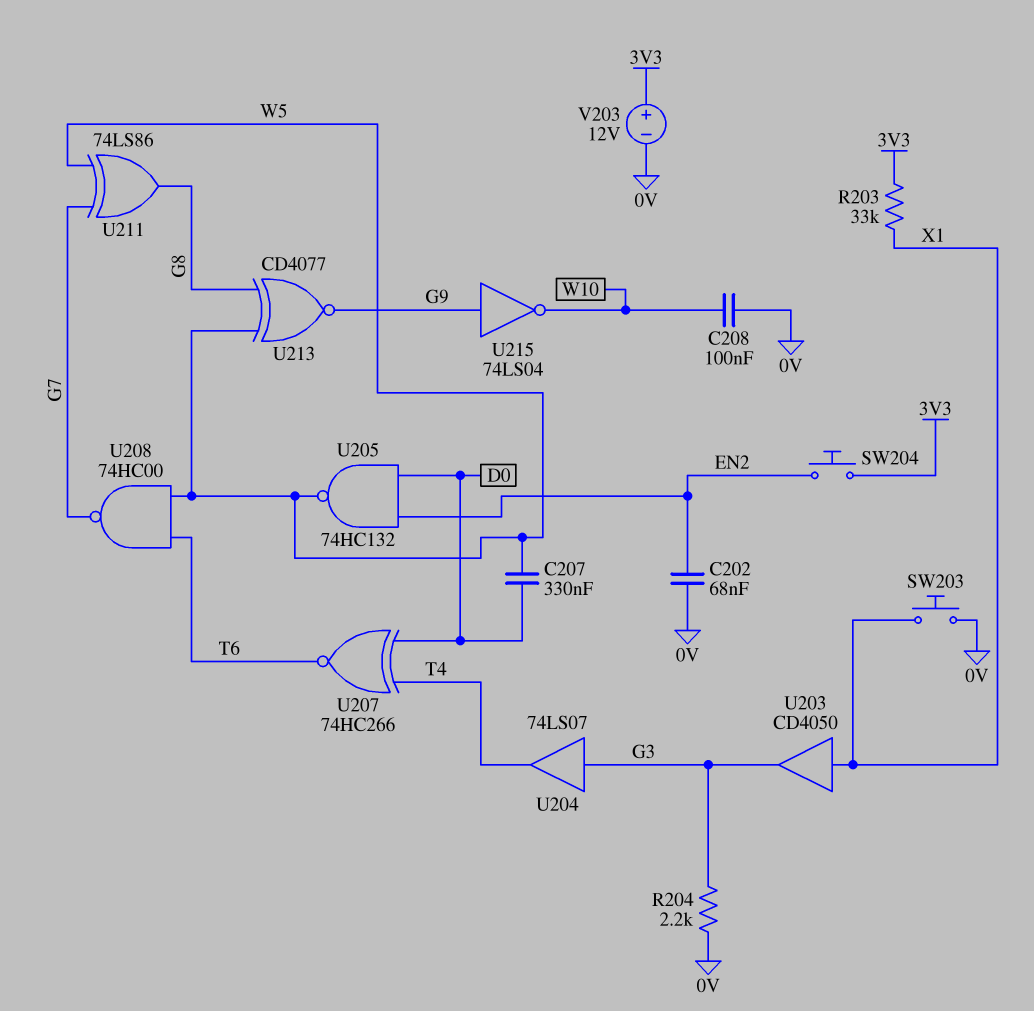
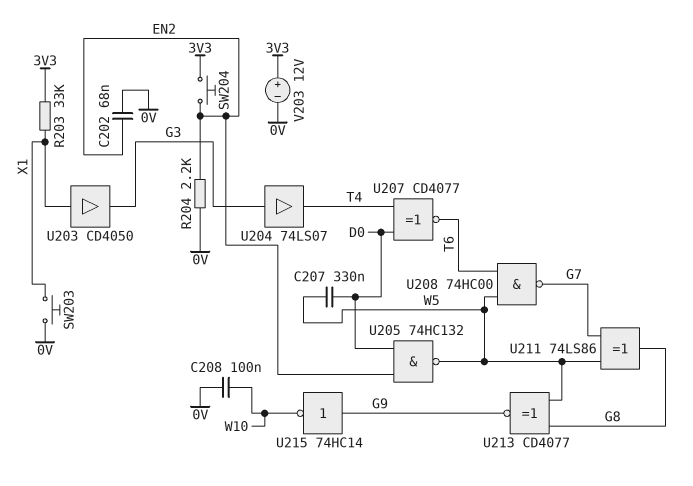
R204: 2.2k (0V, G3) -> 2.2k (0V, EN2)
U207: XNOR 74HC266 (in D0, in T4, out T6) -> XNOR CD4077 (in D0, in T4, out T6)
U215: NOT 74LS04 (in G9, out W10) -> NOT 74HC14 (in G9, out W10)

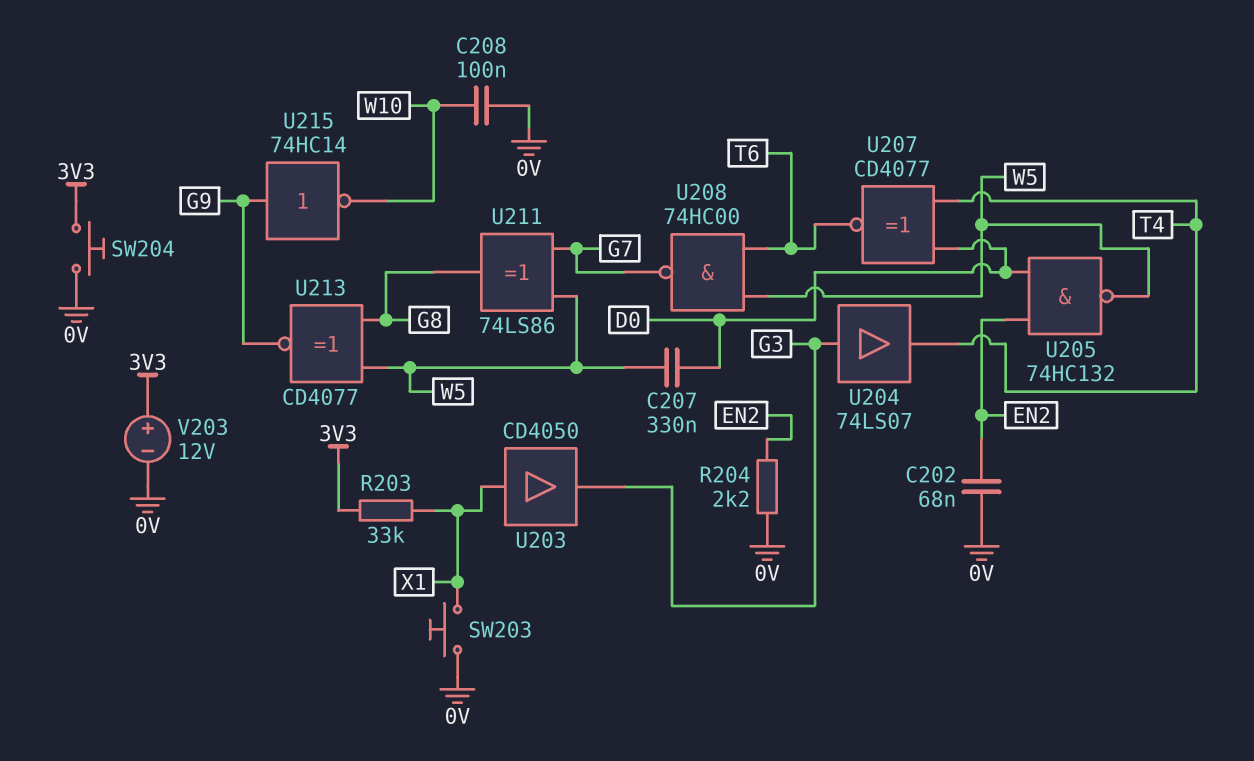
SW204: button (3V3, EN2) -> button (0V, 3V3)

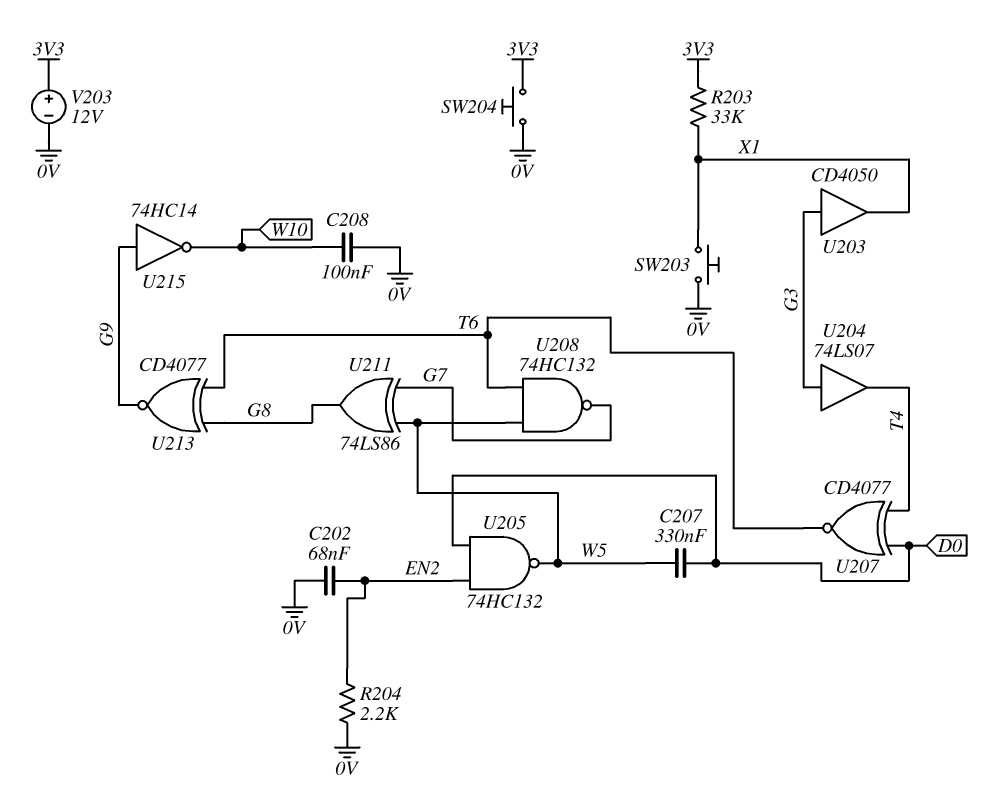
U203: buffer CD4050 (in X1, out G3) -> buffer CD4050 (in G3, out X1)
U208: NAND 74HC00 (in T6, in W5, out G7) -> NAND 74HC132 (in T6, in W5, out G7)
U213: XNOR CD4077 (in G8, in W5, out G9) -> XNOR CD4077 (in G8, in T6, out G9)

